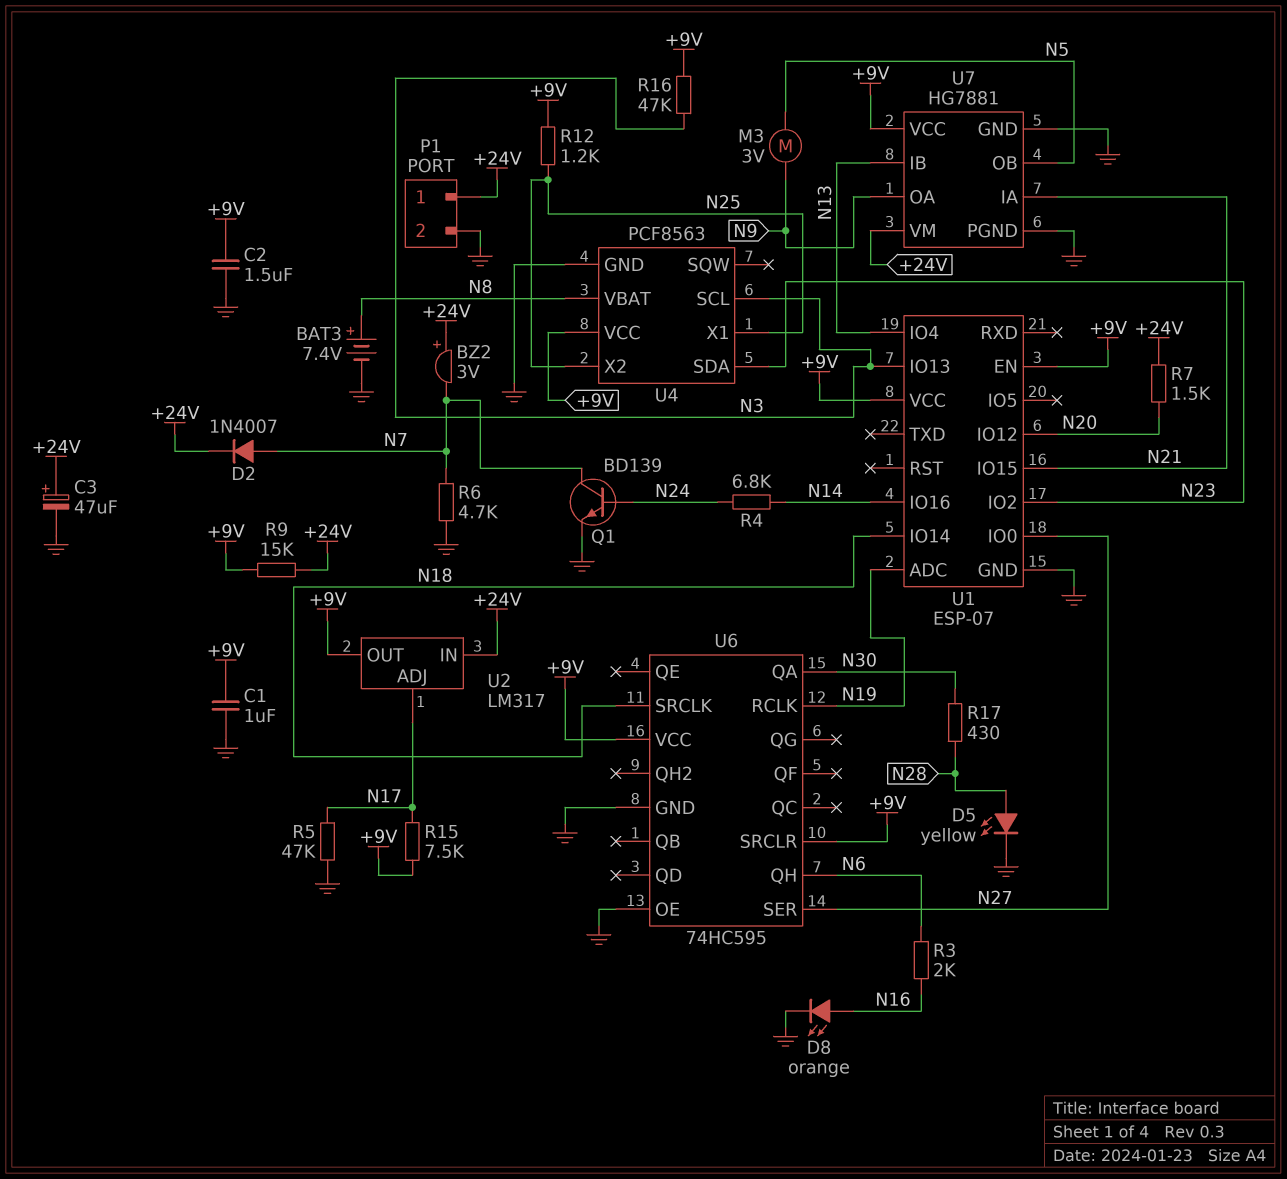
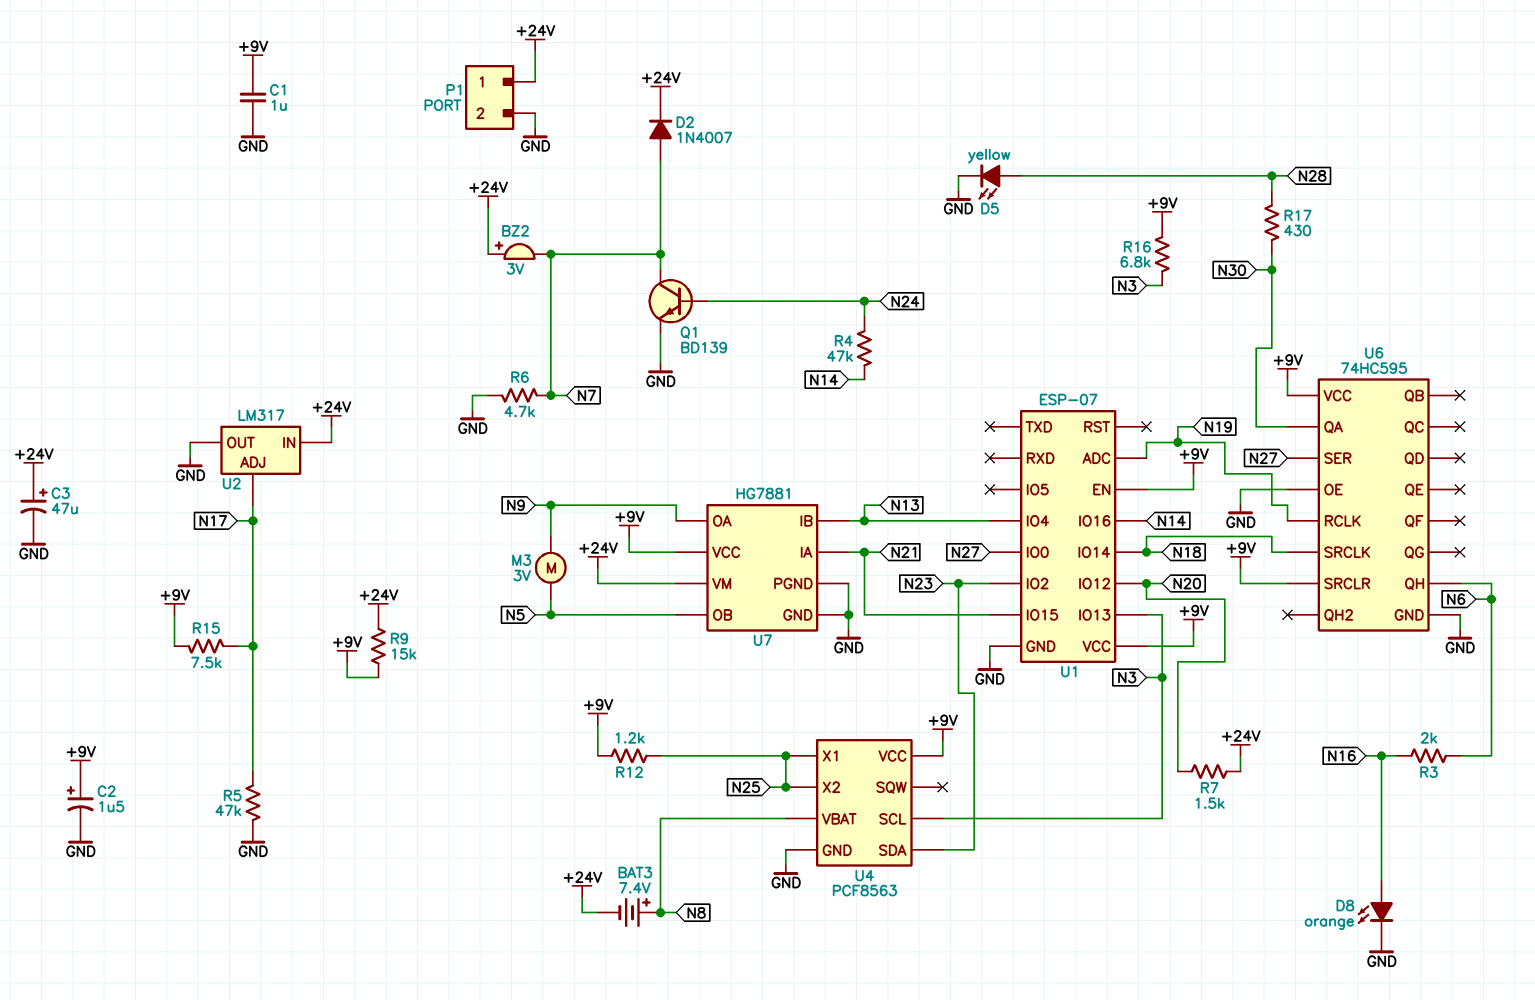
BAT3: 7.4V (plus N8, minus GND) -> 7.4V (plus N8, minus +24V)
C2: 1.5uF (+9V, GND) -> 1.5uF (plus +9V, minus GND)
R4: 6.8k (N14, N24) -> 47k (N14, N24)
R16: 47k (+9V, N3) -> 6.8k (+9V, N3)
U2 pin OUT: +9V -> GND

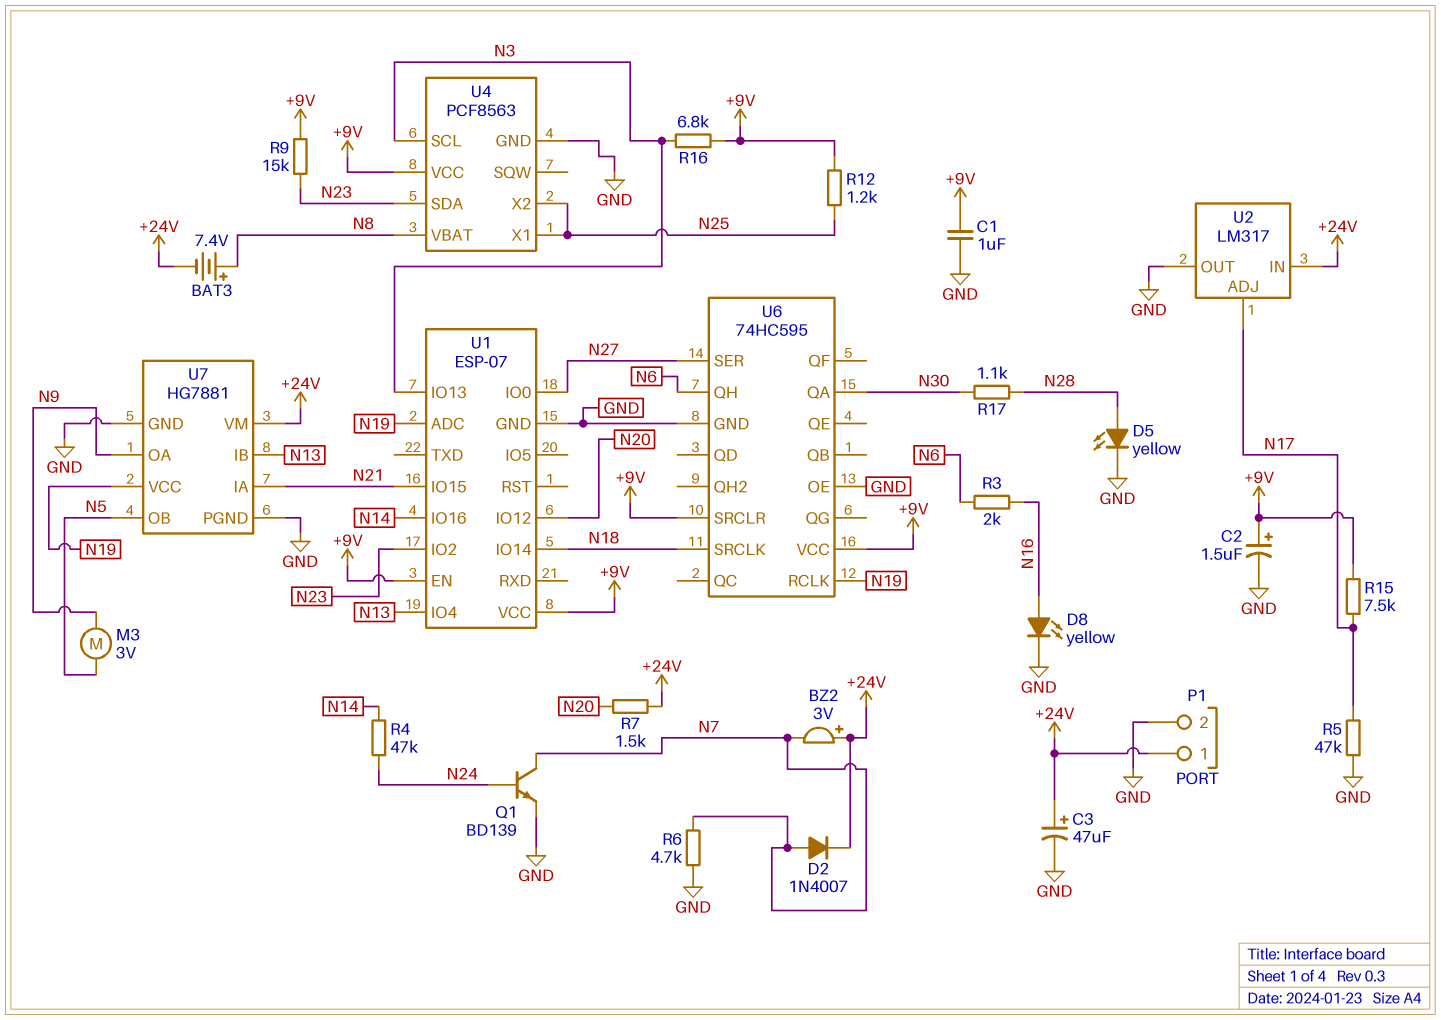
D8: LED orange (A N16, K GND) -> LED yellow (A N16, K GND)
R9: 15k (+9V, +24V) -> 15k (+9V, N23)
R17: 430 (N28, N30) -> 1.1k (N28, N30)
U7 pin VCC: +9V -> N19

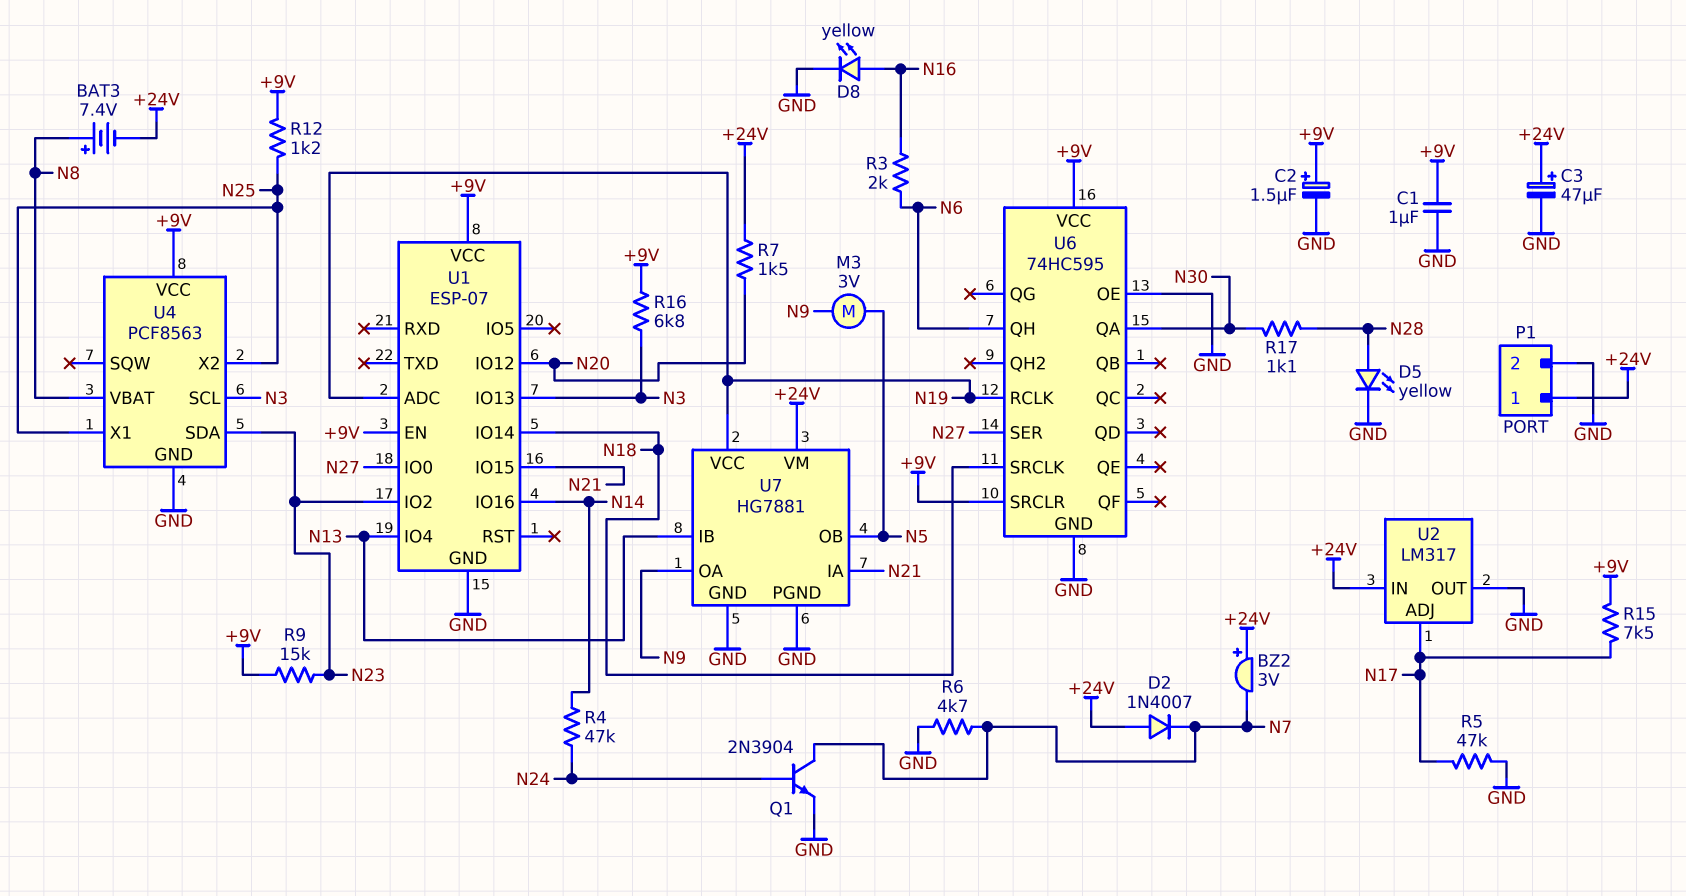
D2: diode 1N4007 (A N7, K +24V) -> diode 1N4007 (A +24V, K N7)
Q1: NPN BD139 (B N24, C N7, E GND) -> NPN 2N3904 (B N24, C N7, E GND)

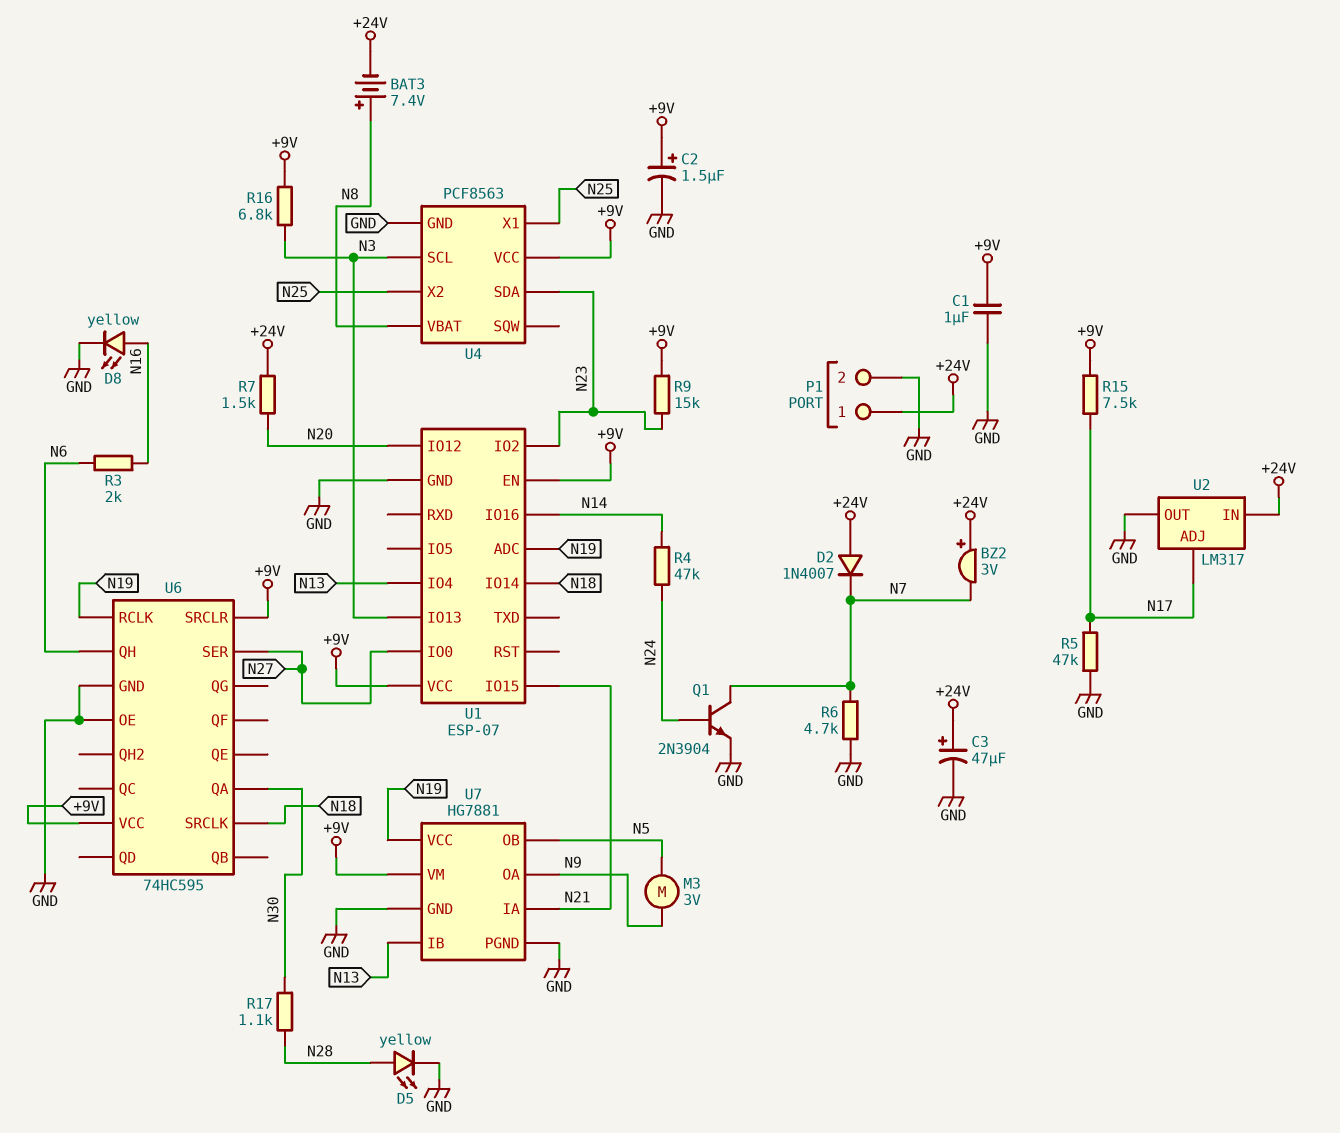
R12: 1.2k (+9V, N25) -> none
U7 pin VM: +24V -> +9V

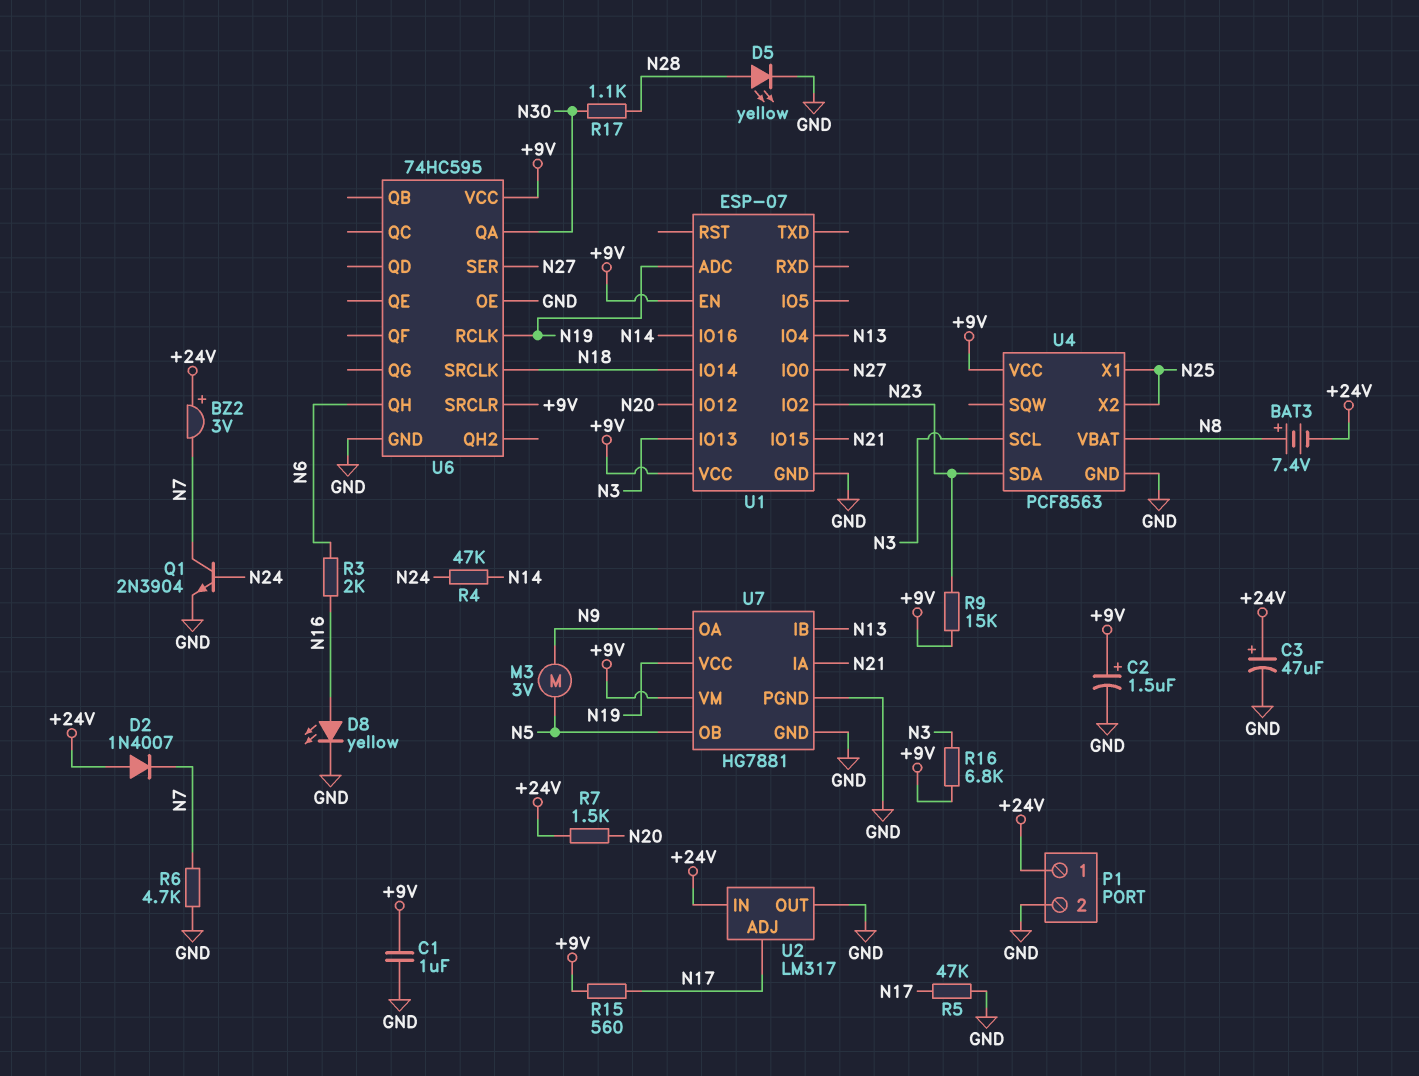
R15: 7.5k (+9V, N17) -> 560 (+9V, N17)

